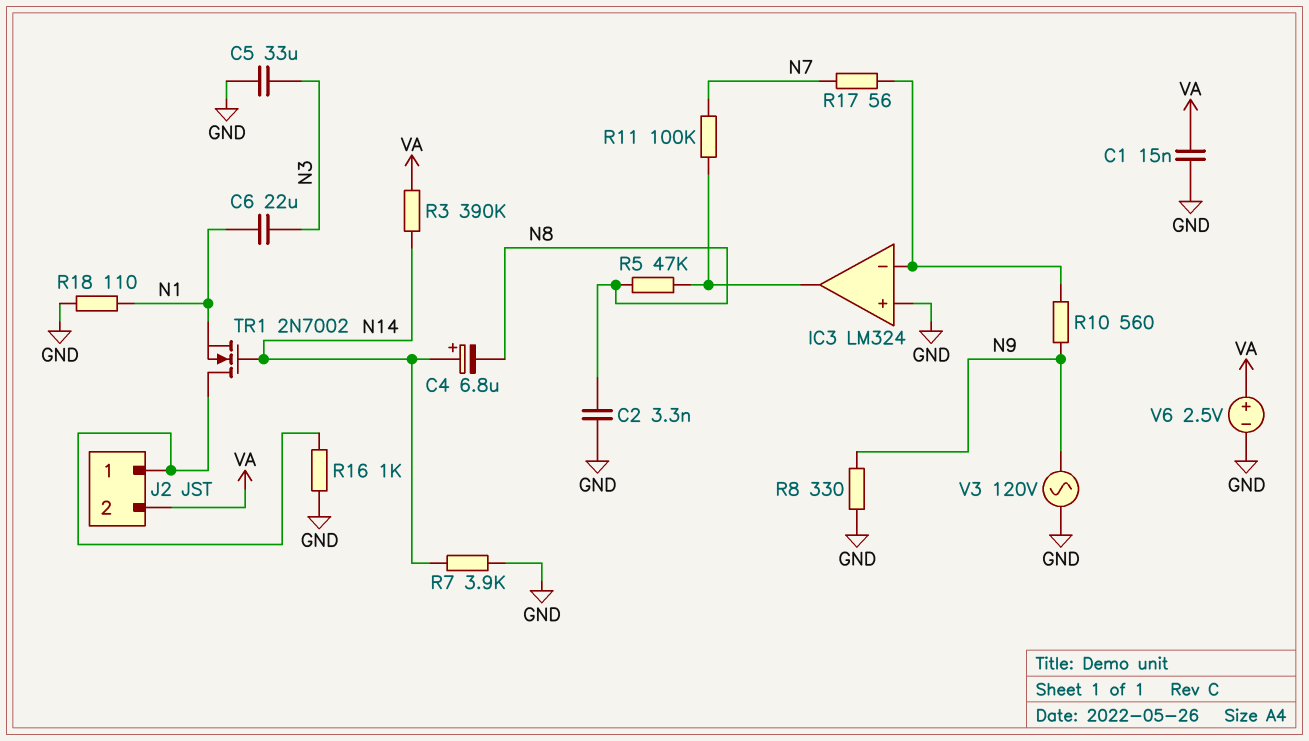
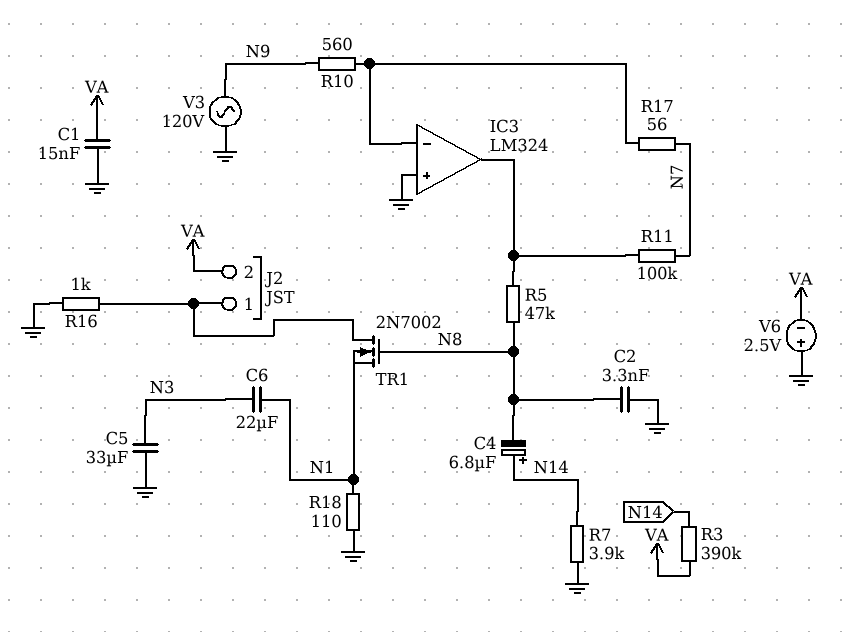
R8: 330 (GND, N9) -> none
TR1: NMOS 2N7002 (G N14, D J2/1, S N1) -> NMOS 2N7002 (G N8, D J2/1, S N1)
V6: 2.5V (plus VA, minus GND) -> 2.5V (plus GND, minus VA)

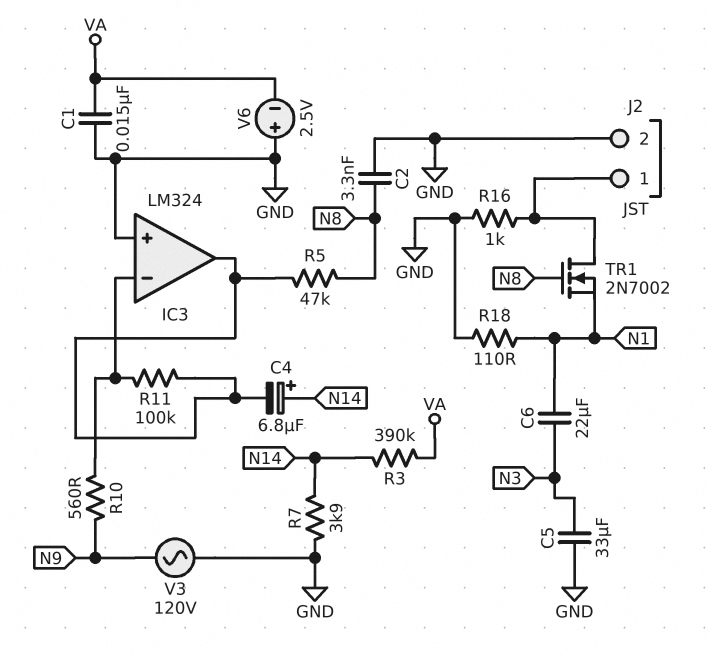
C4: 6.8uF (plus N14, minus N8) -> 6.8uF (plus N14, minus IC3/out)
J2 pin 2: VA -> GND
R11: 100k (IC3/out, N7) -> 100k (IC3/in-, IC3/out)
R17: 56 (IC3/in-, N7) -> none

